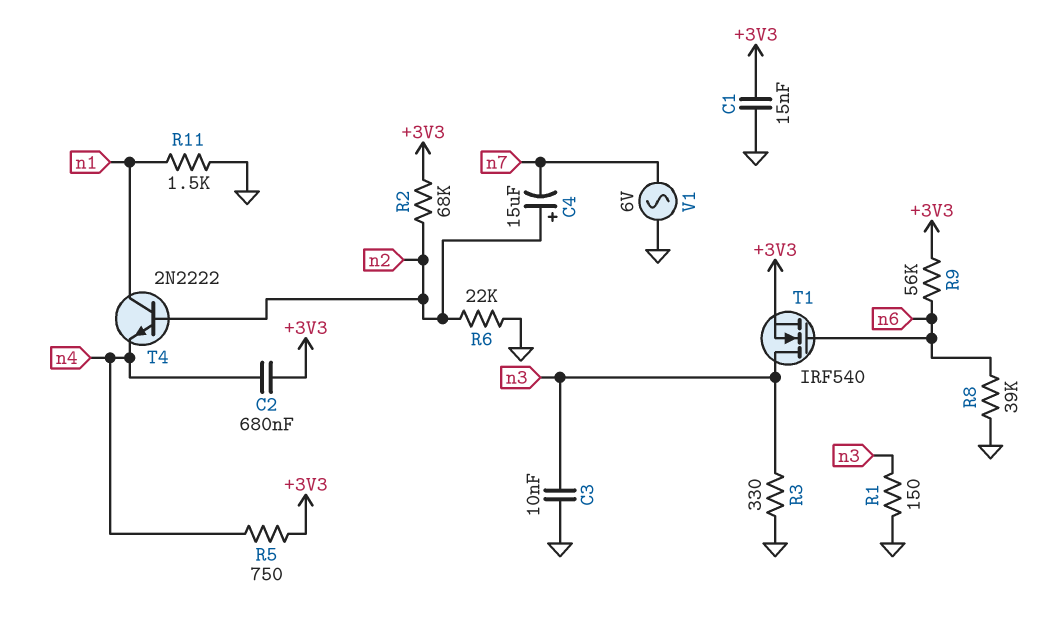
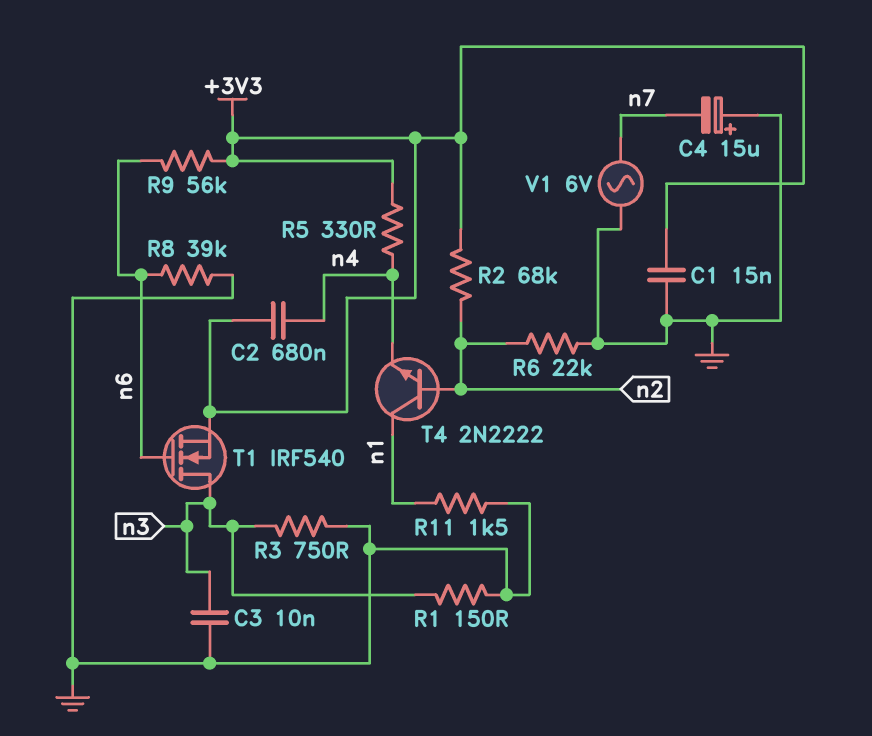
C4: 15uF (plus n2, minus n7) -> 15uF (plus GND, minus n7)
R3: 330 (GND, n3) -> 750 (GND, n3)
R5: 750 (+3V3, n4) -> 330 (+3V3, n4)

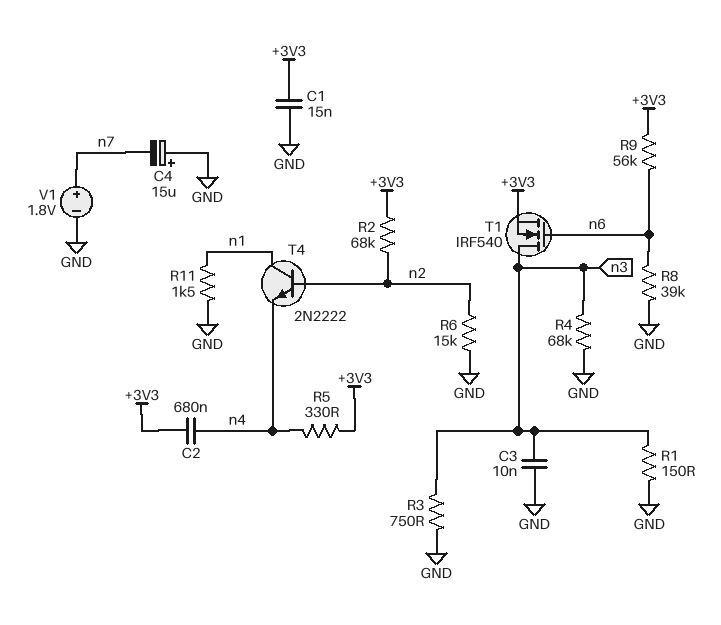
R4: none -> 68k (GND, n3)
R6: 22k (GND, n2) -> 15k (GND, n2)
V1: AC 6V (GND, n7) -> 1.8V (plus n7, minus GND)

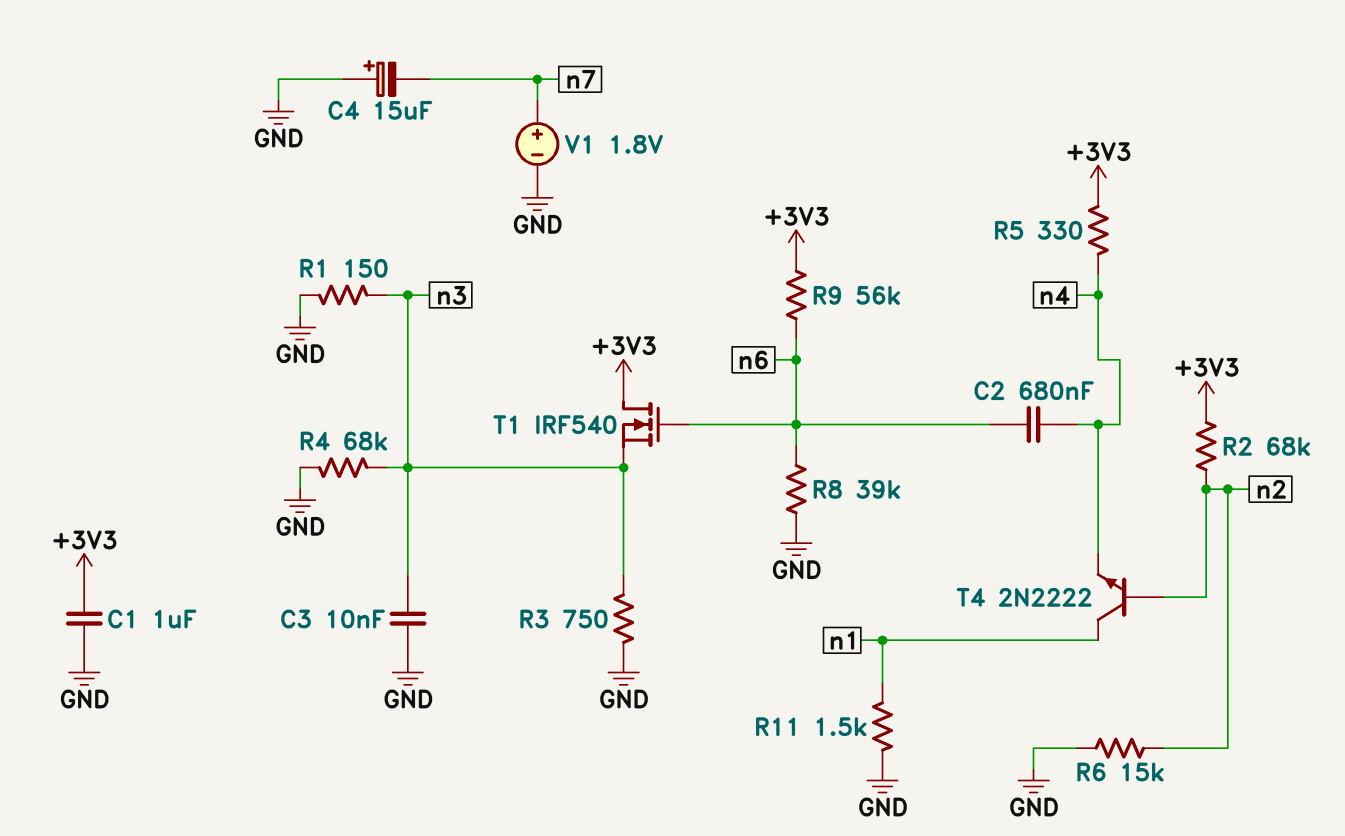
C1: 15nF (+3V3, GND) -> 1uF (+3V3, GND)
C2: 680nF (+3V3, n4) -> 680nF (n4, n6)
T1: NMOS IRF540 (G n6, D n3, S +3V3) -> NMOS IRF540 (G n6, D +3V3, S n3)

